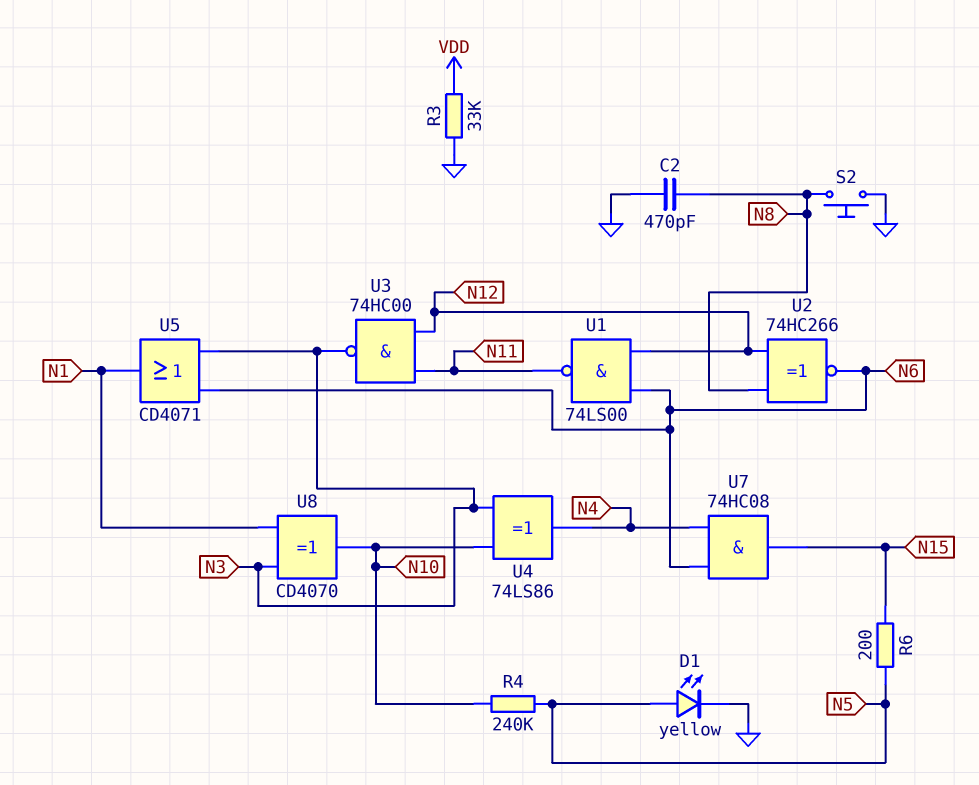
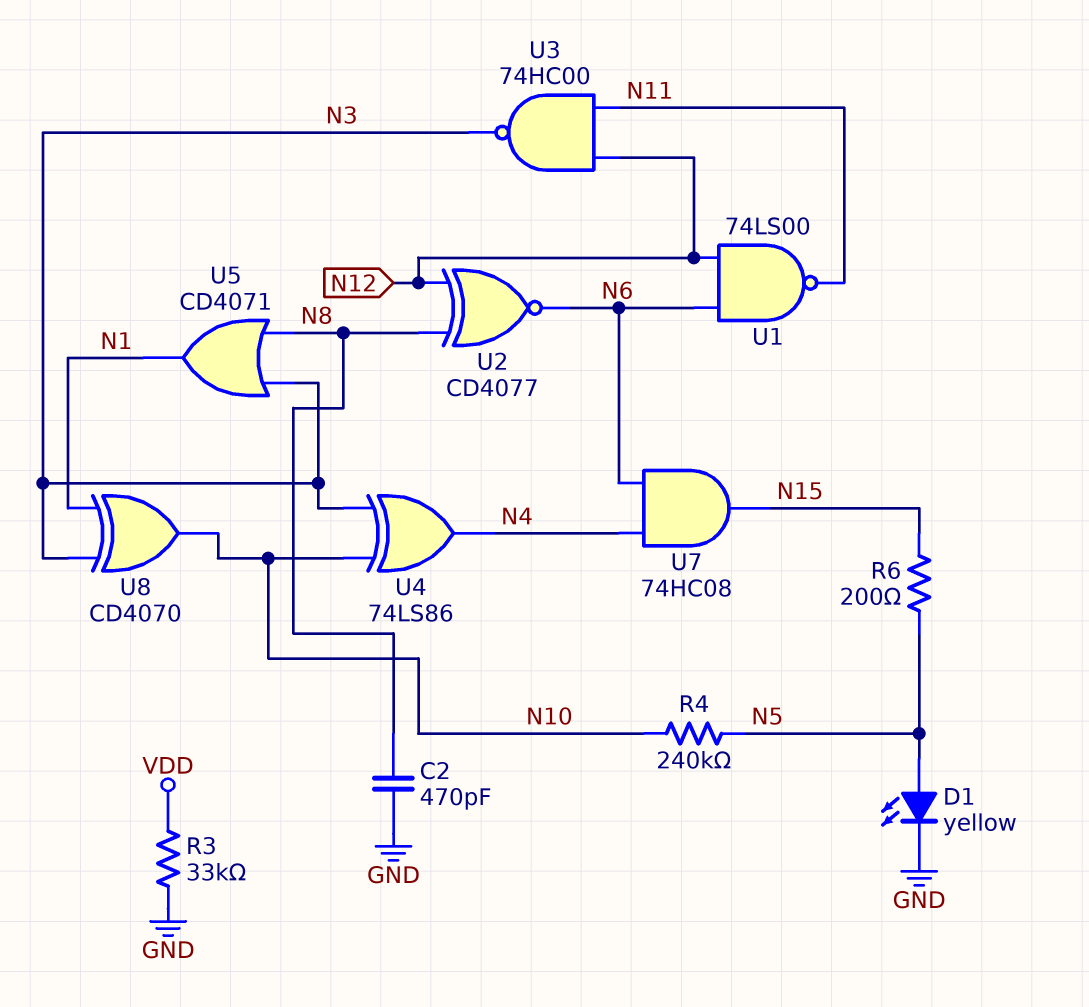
S2: button (GND, N8) -> none
U2: XNOR 74HC266 (in N8, in N12, out N6) -> XNOR CD4077 (in N8, in N12, out N6)
U5: OR CD4071 (in N3, in N6, out N1) -> OR CD4071 (in N3, in N8, out N1)

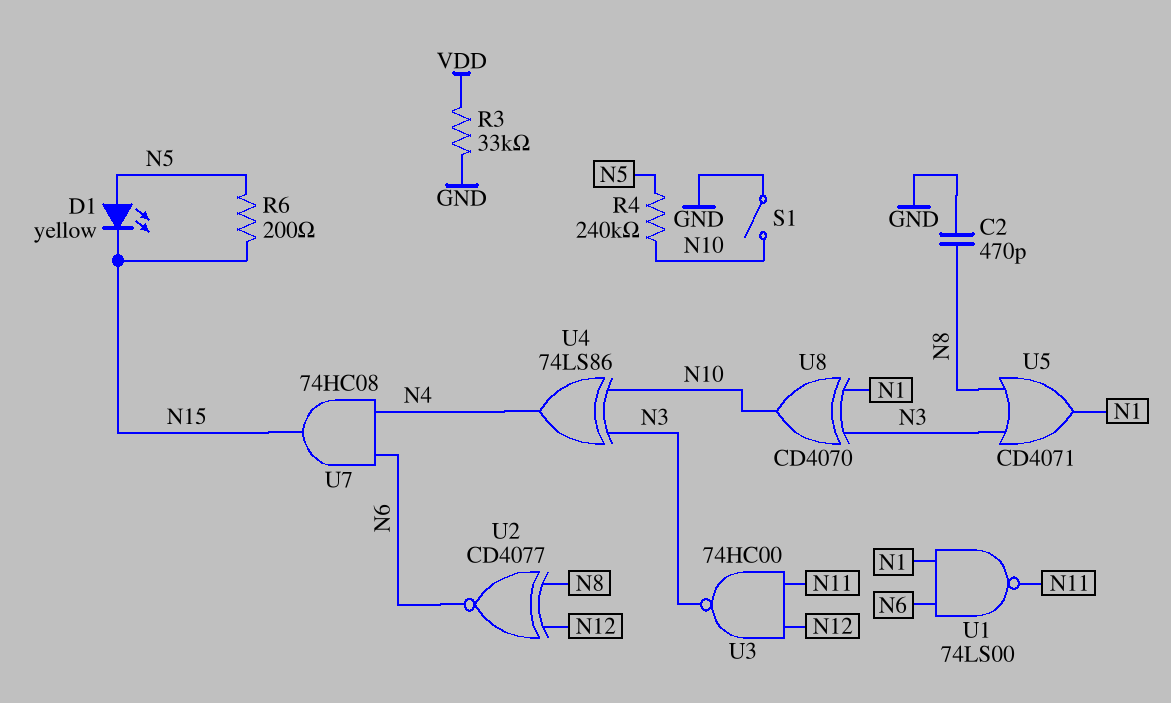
D1: LED yellow (A N5, K GND) -> LED yellow (A N5, K N15)
S1: none -> switch (GND, N10)
U1: NAND 74LS00 (in N6, in N12, out N11) -> NAND 74LS00 (in N1, in N6, out N11)

